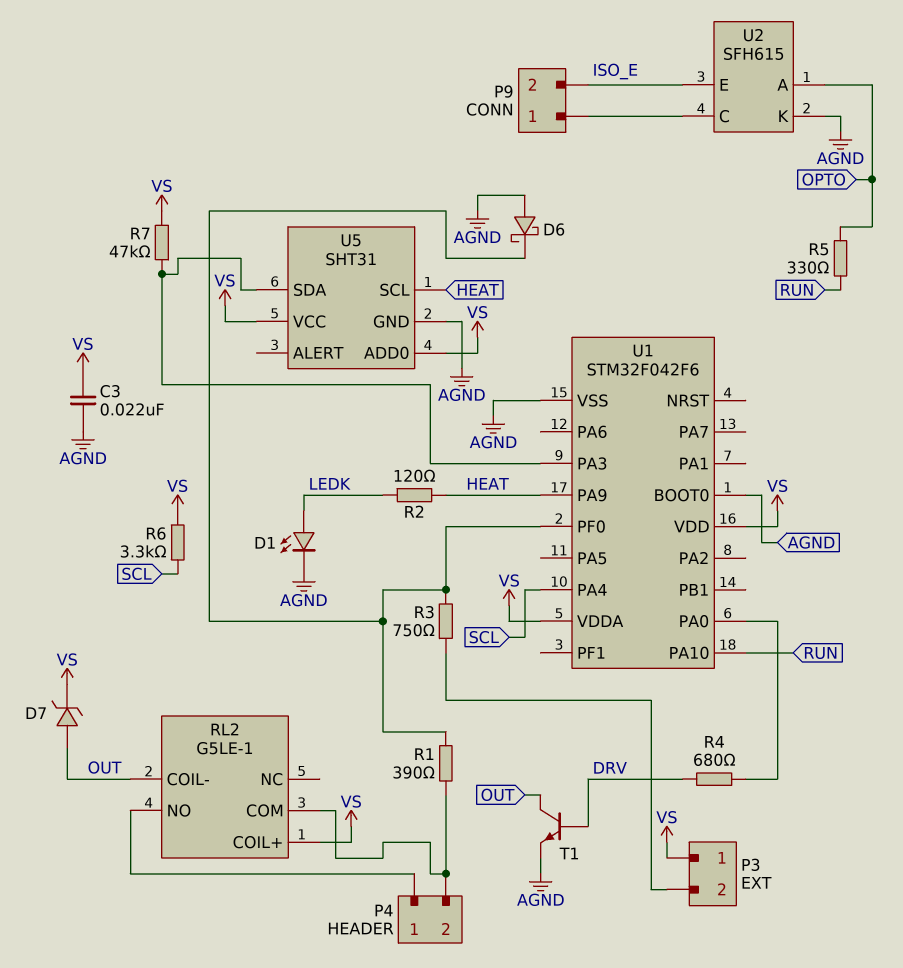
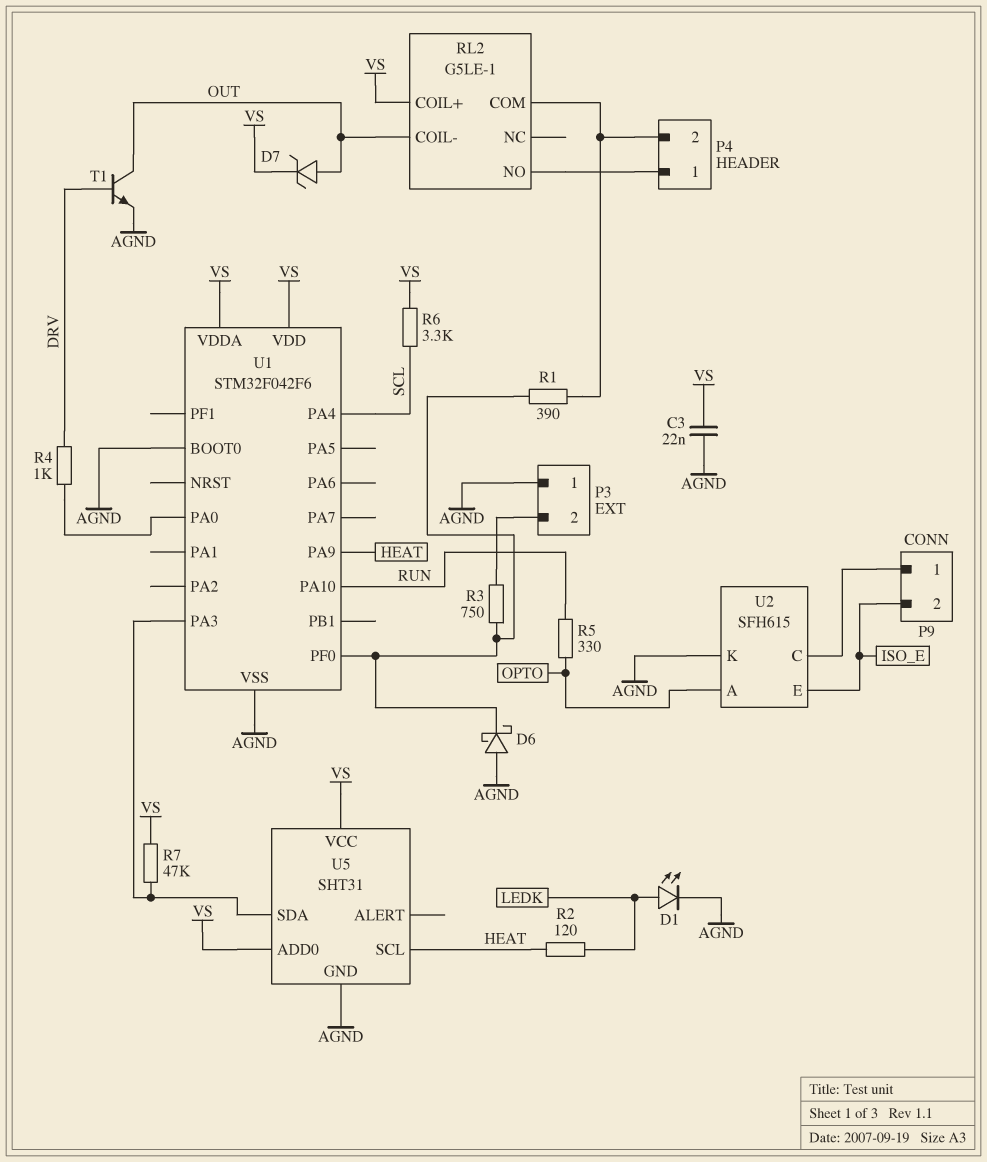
P3 pin 1: VS -> AGND
R4: 680 (DRV, U1/PA0) -> 1k (DRV, U1/PA0)

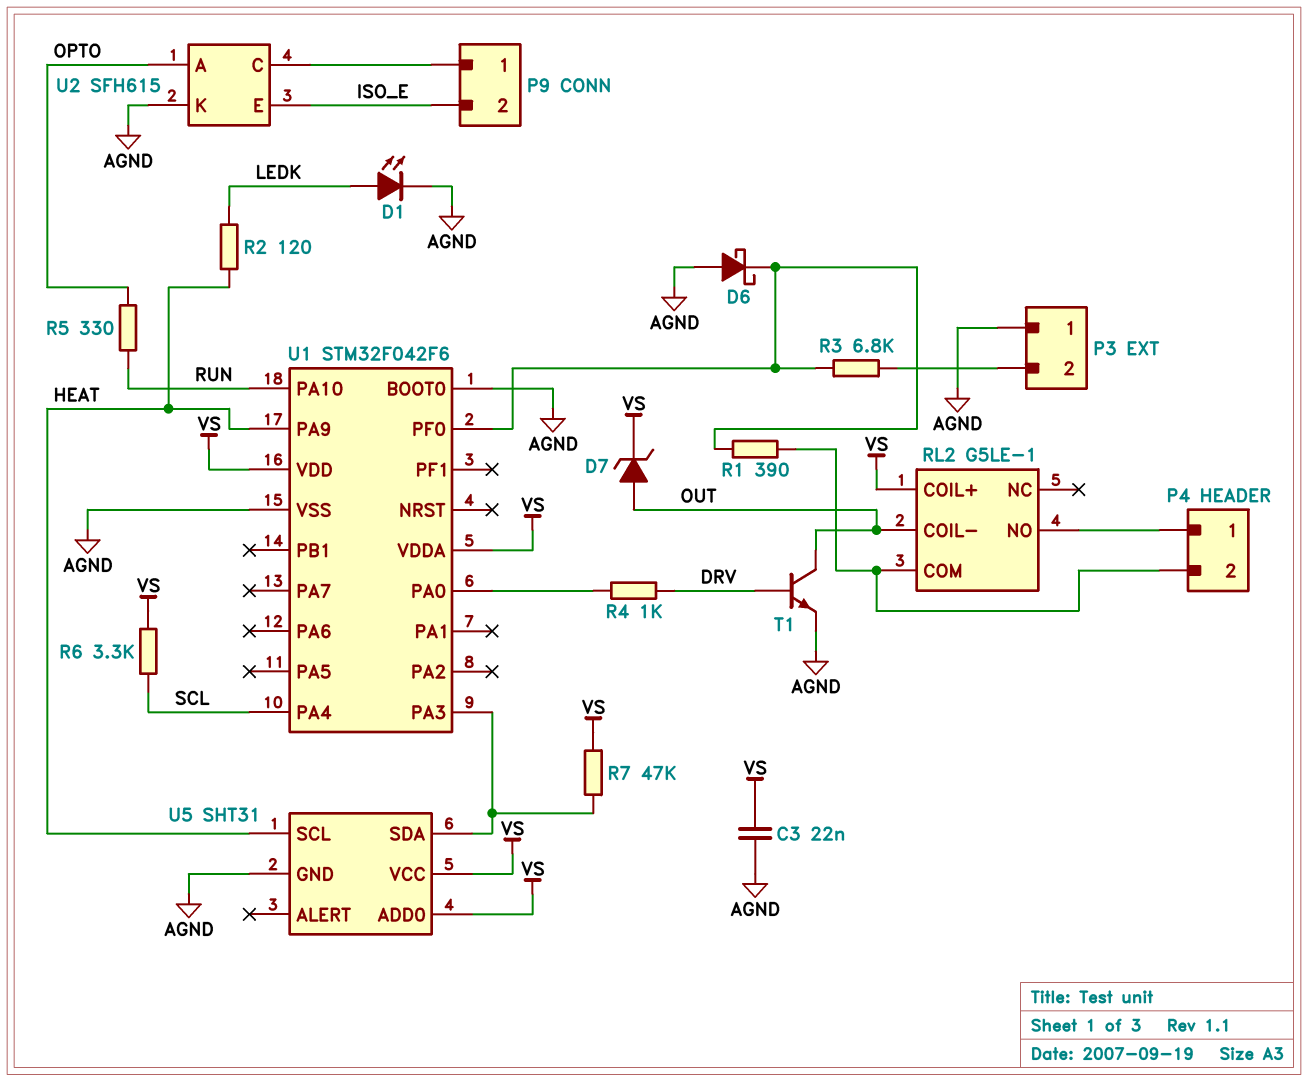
R3: 750 (P3/2, U1/PF0) -> 6.8k (P3/2, U1/PF0)

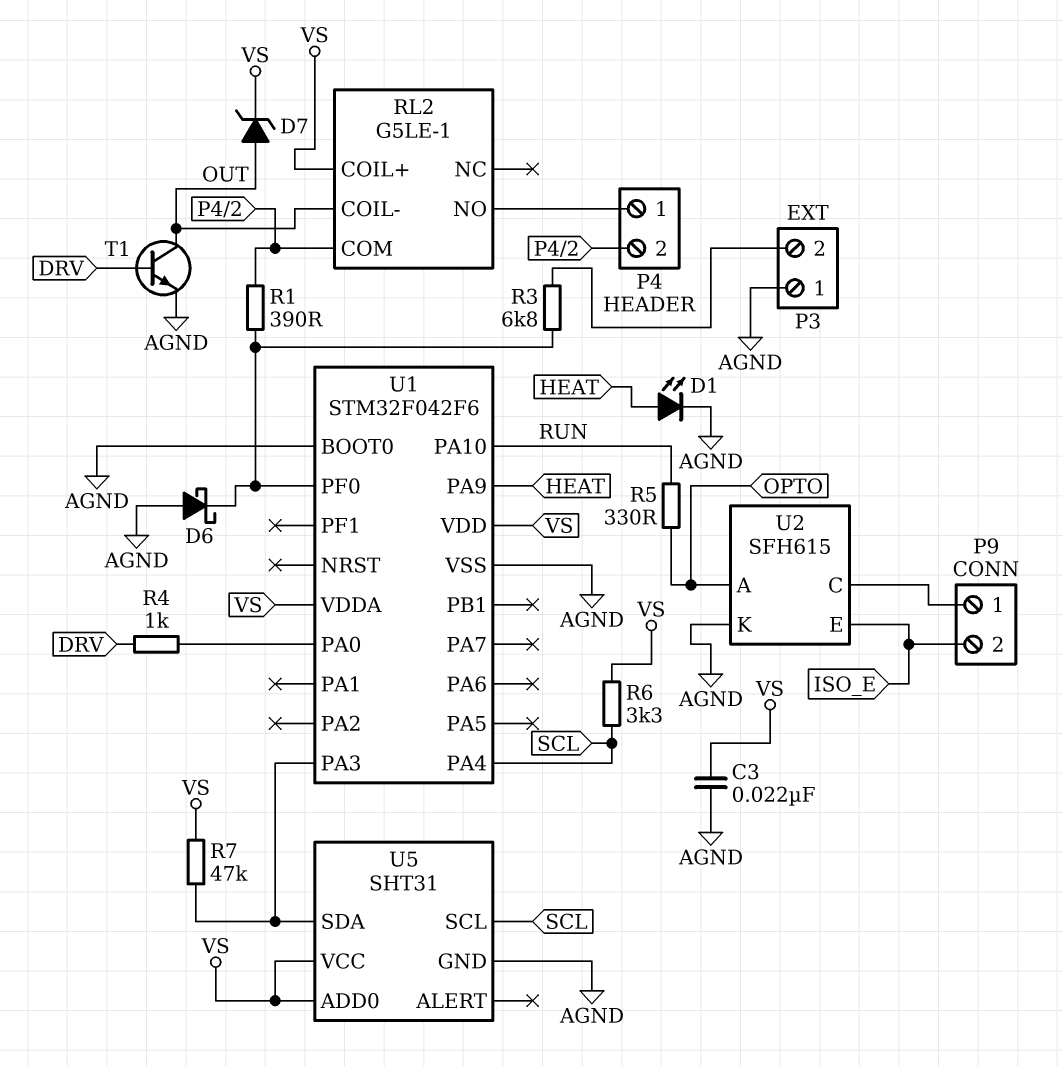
D1: LED (A LEDK, K AGND) -> LED (A HEAT, K AGND)
R2: 120 (HEAT, LEDK) -> none
U5 pin SCL: HEAT -> SCL

